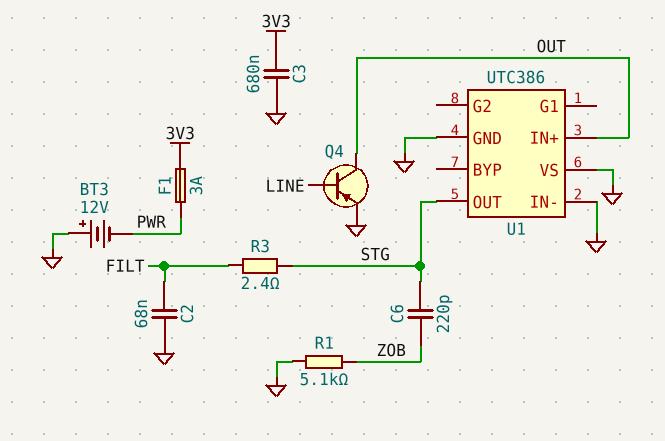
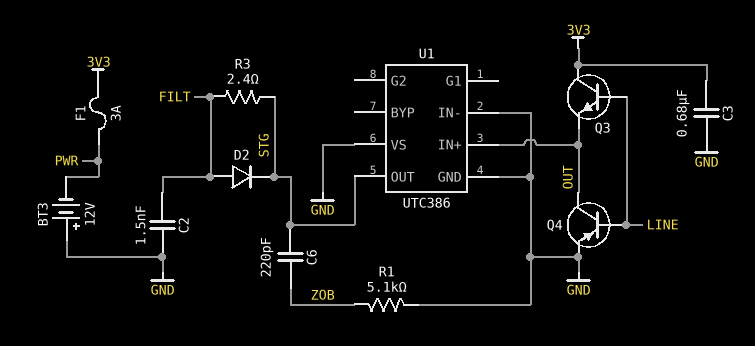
C2: 68nF (FILT, GND) -> 1.5nF (FILT, GND)
D2: none -> diode (A FILT, K STG)
Q3: none -> NPN (B LINE, C 3V3, E OUT)

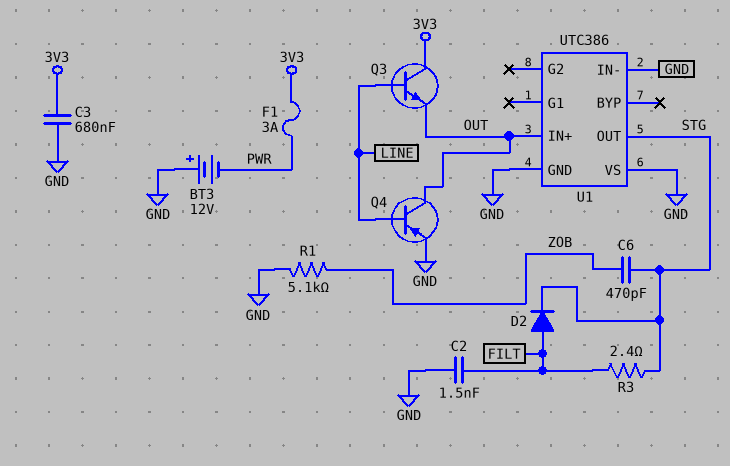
C6: 220pF (STG, ZOB) -> 470pF (STG, ZOB)

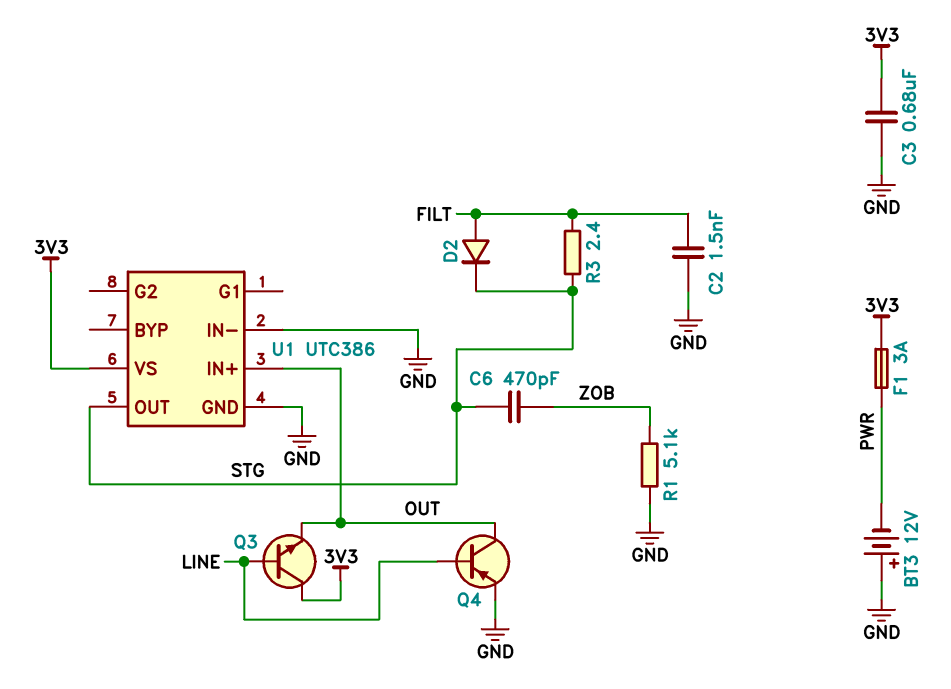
U1 pin VS: GND -> 3V3

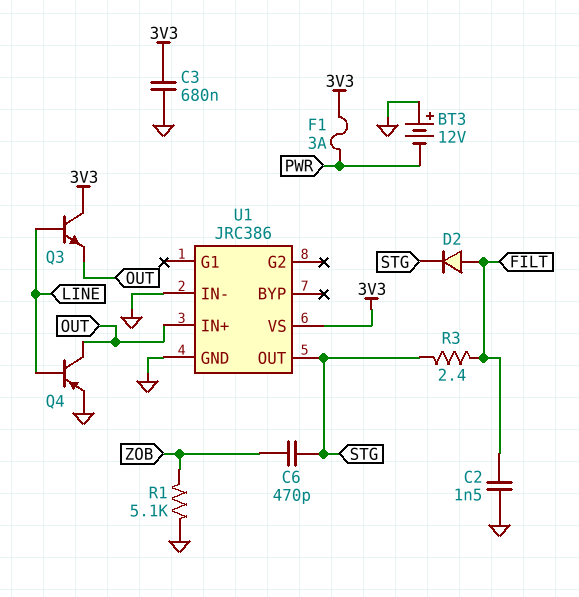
U1: UTC386 -> JRC386

